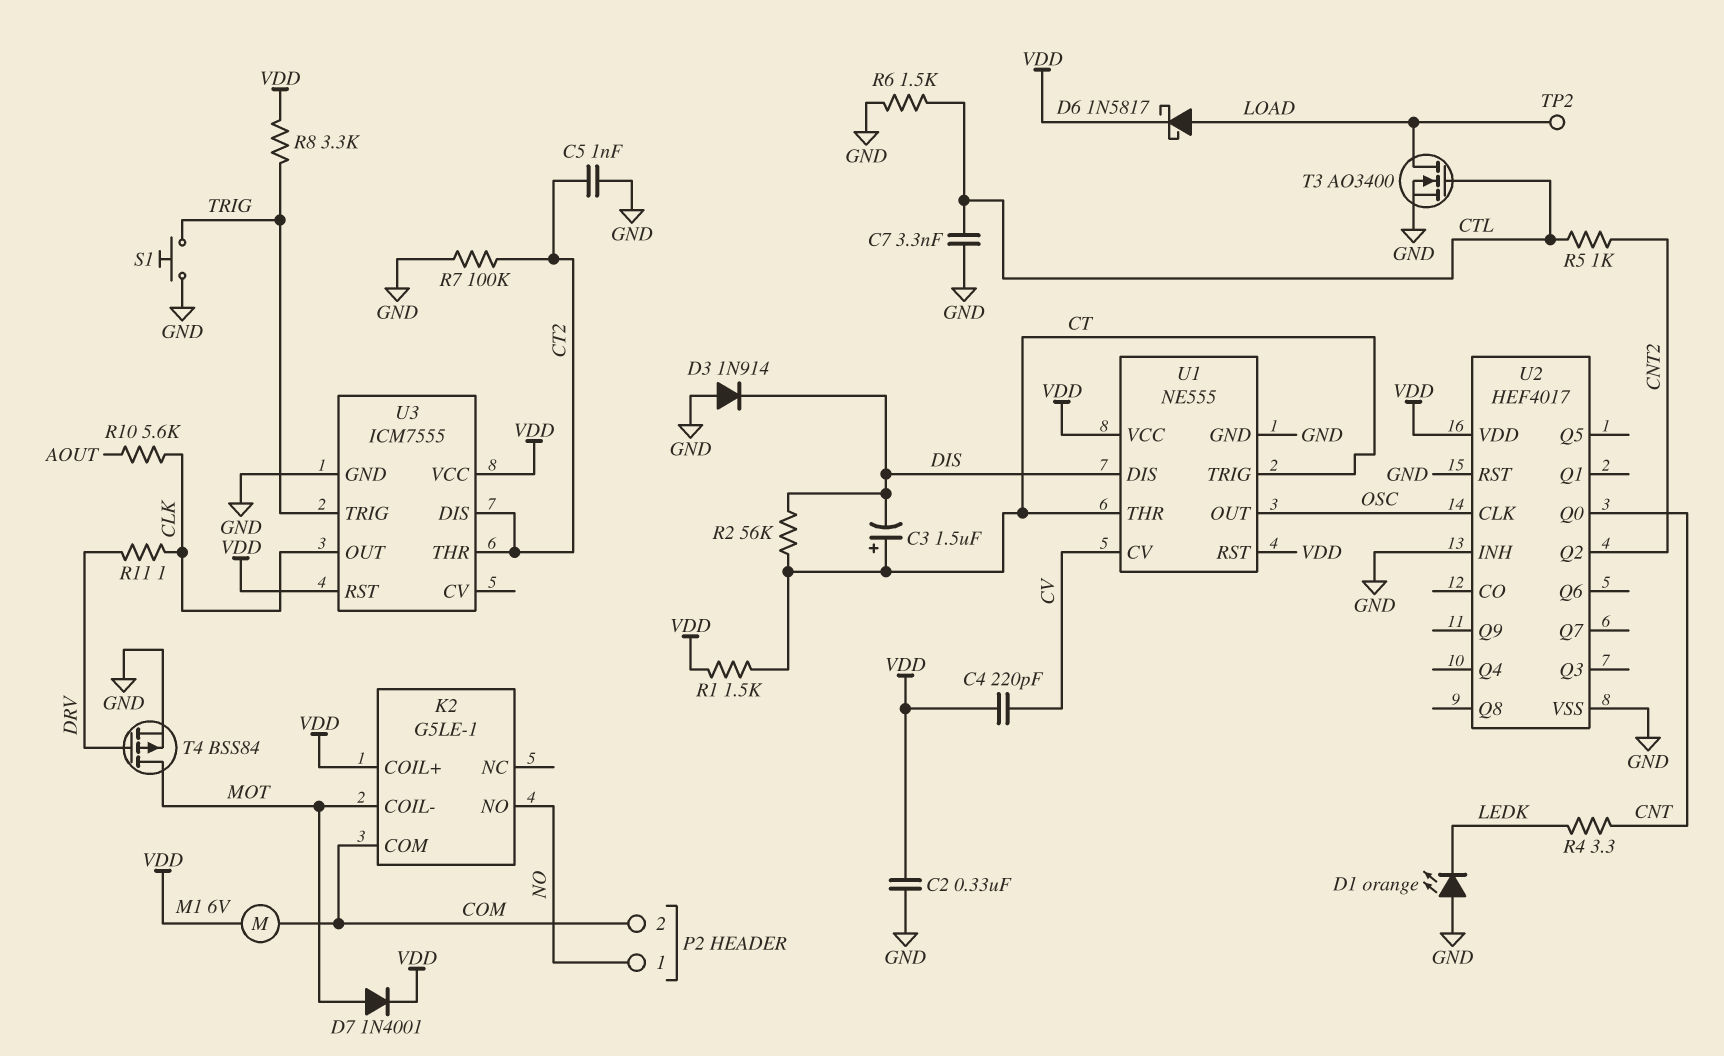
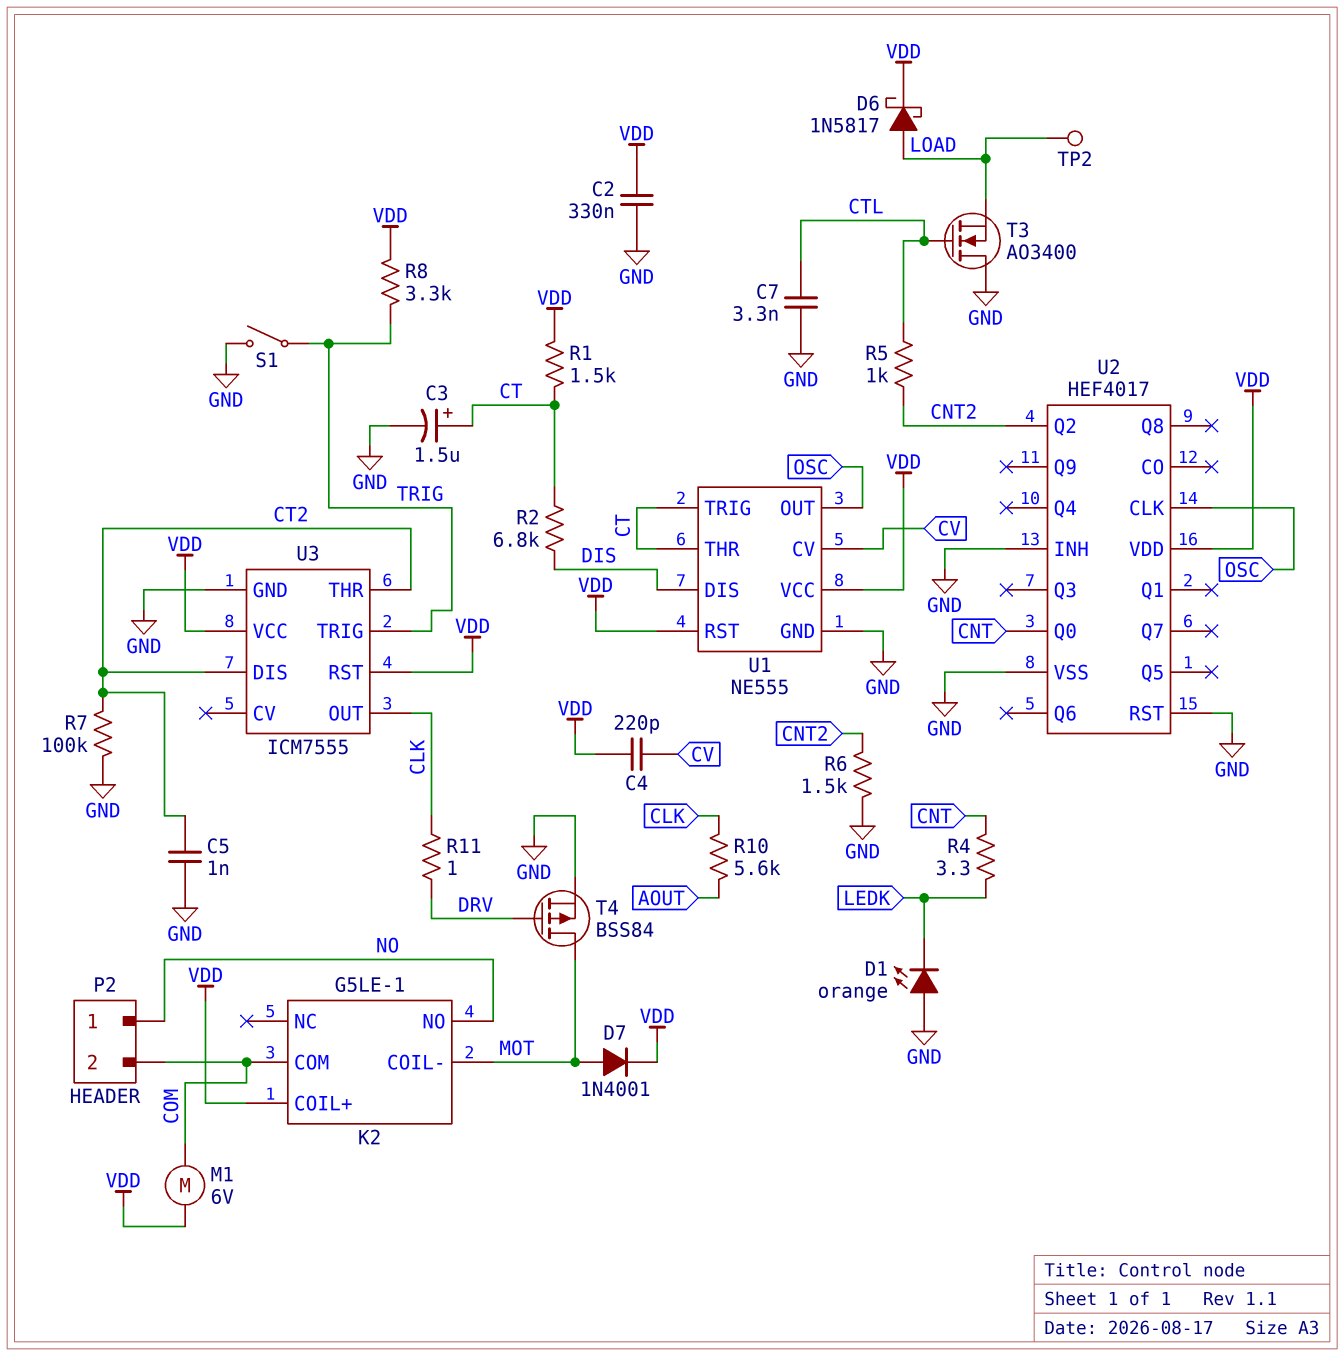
C3: 1.5uF (plus CT, minus DIS) -> 1.5uF (plus CT, minus GND)
D3: diode 1N914 (A GND, K DIS) -> none
R2: 56k (CT, DIS) -> 6.8k (CT, DIS)
R6: 1.5k (CTL, GND) -> 1.5k (CNT2, GND)
S1: button (GND, TRIG) -> switch (GND, TRIG)
T3: NMOS AO3400 (G CTL, D LOAD, S GND) -> NMOS AO3400 (G CTL, D GND, S LOAD)

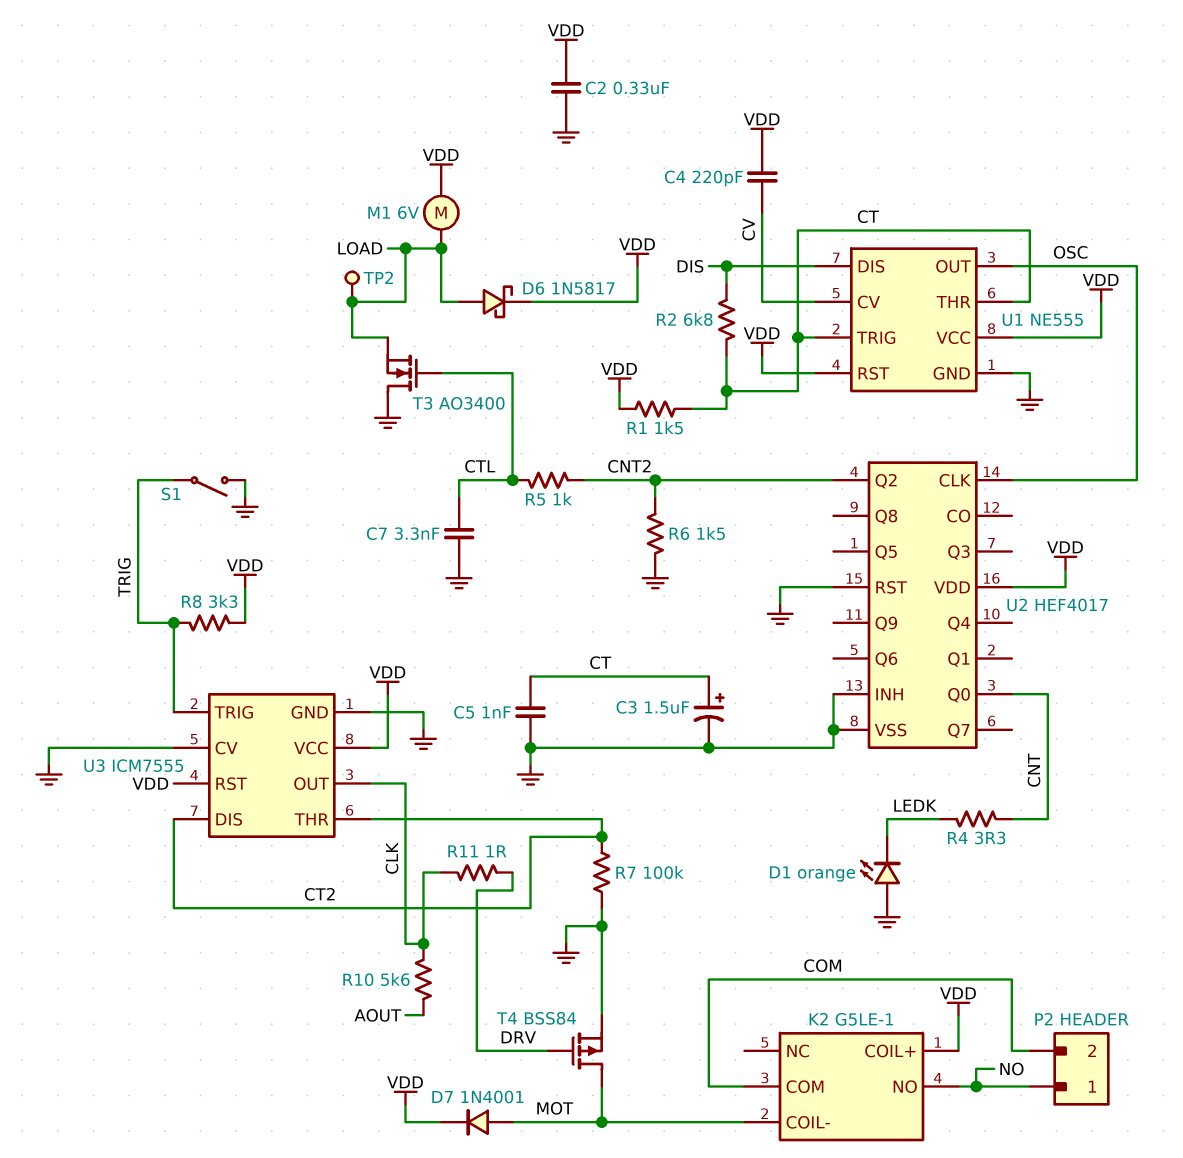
C5: 1nF (CT2, GND) -> 1nF (CT, GND)
M1: motor 6V (COM, VDD) -> motor 6V (LOAD, VDD)
U3 pin CV: none -> GND

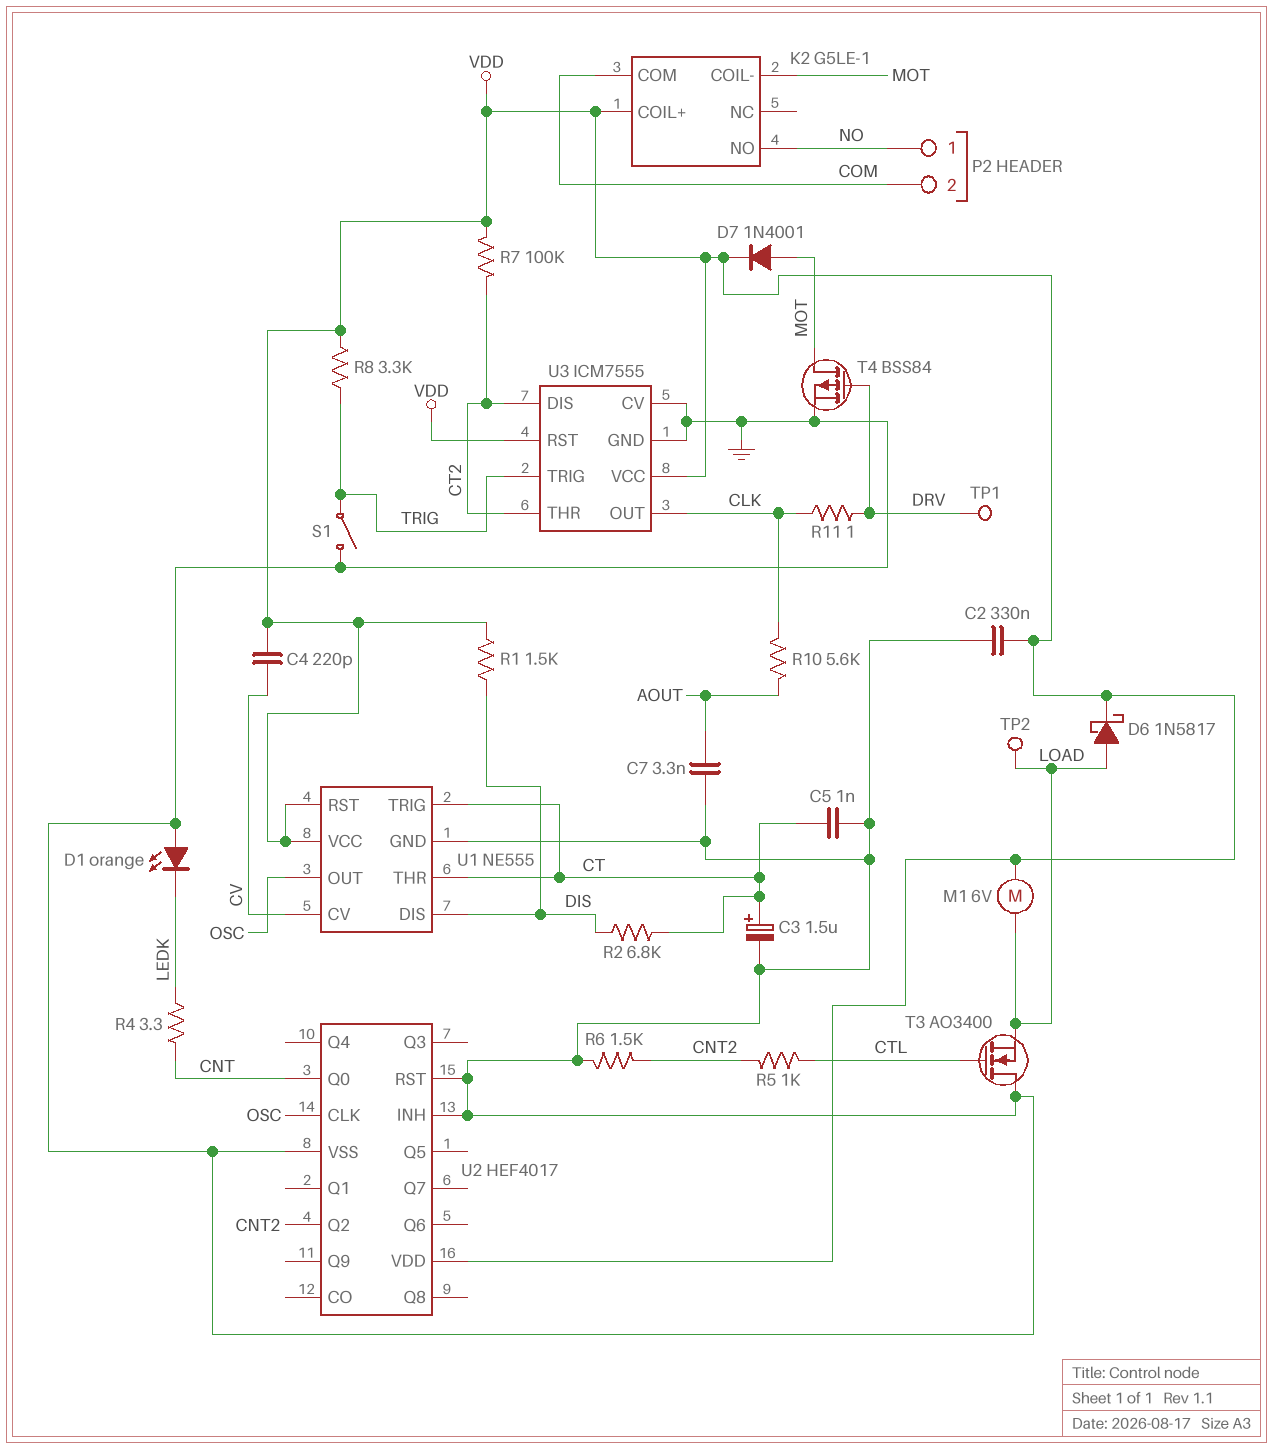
C7: 3.3nF (CTL, GND) -> 3.3nF (AOUT, GND)
R1: 1.5k (CT, VDD) -> 1.5k (DIS, VDD)
R7: 100k (CT2, GND) -> 100k (CT2, VDD)
TP1: none -> test point (DRV)

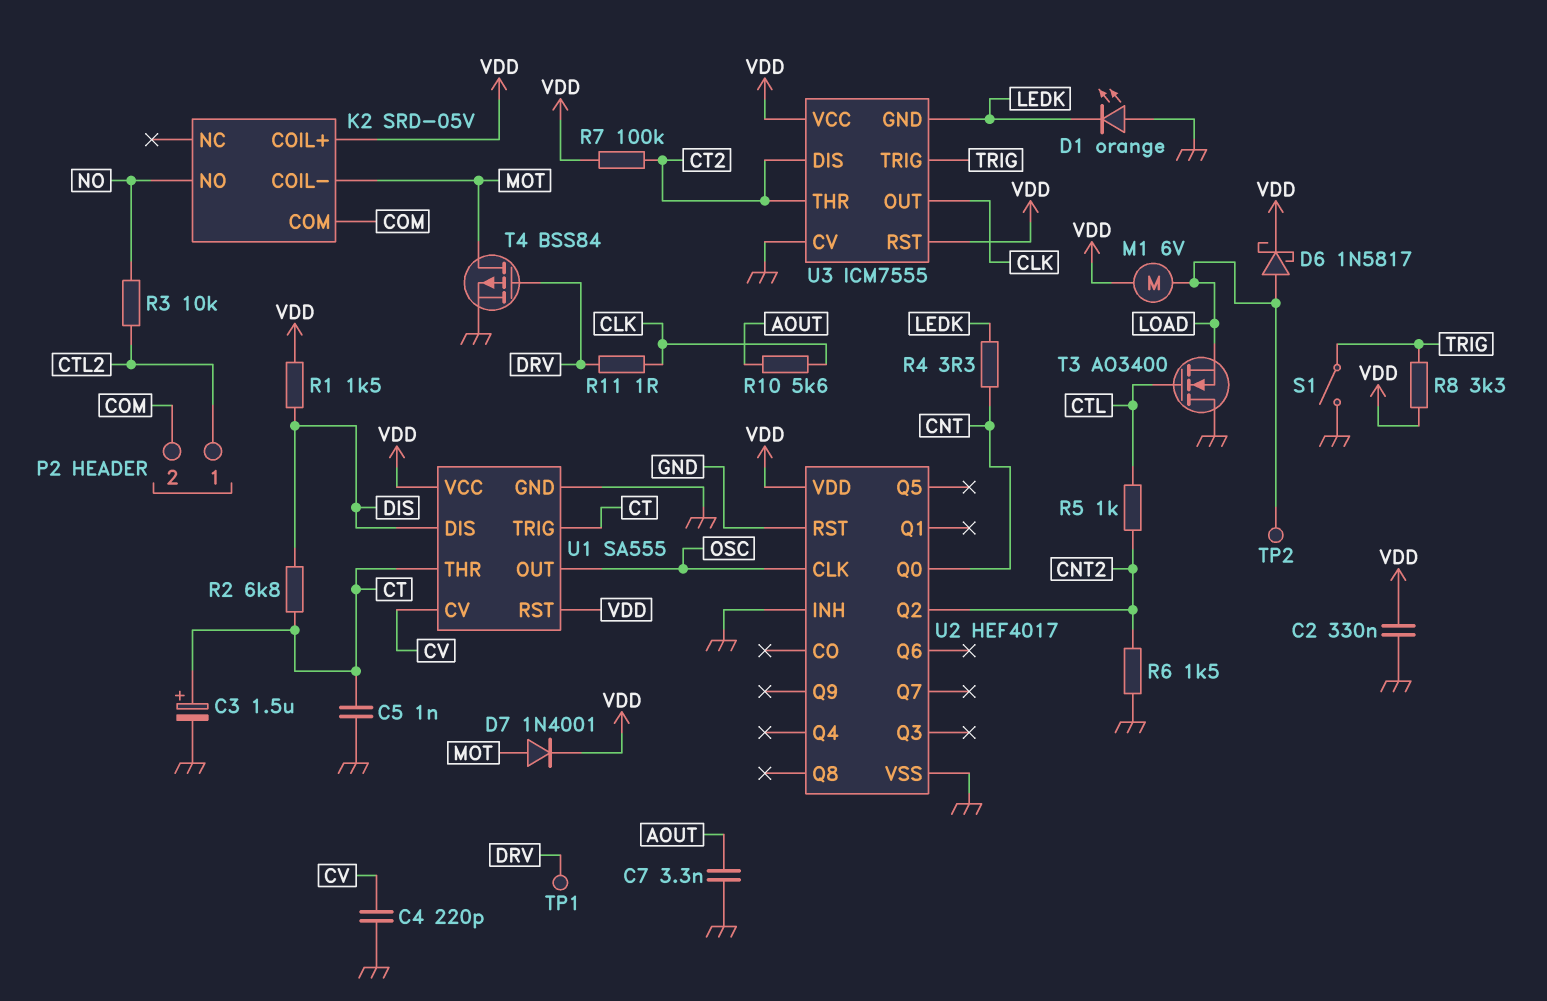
C4: 220pF (CV, VDD) -> 220pF (CV, GND)
K2: G5LE-1 -> SRD-05V
P2 pin 1: NO -> CTL2
R3: none -> 10k (CTL2, NO)
U1: NE555 -> SA555
U3 pin GND: GND -> LEDK

